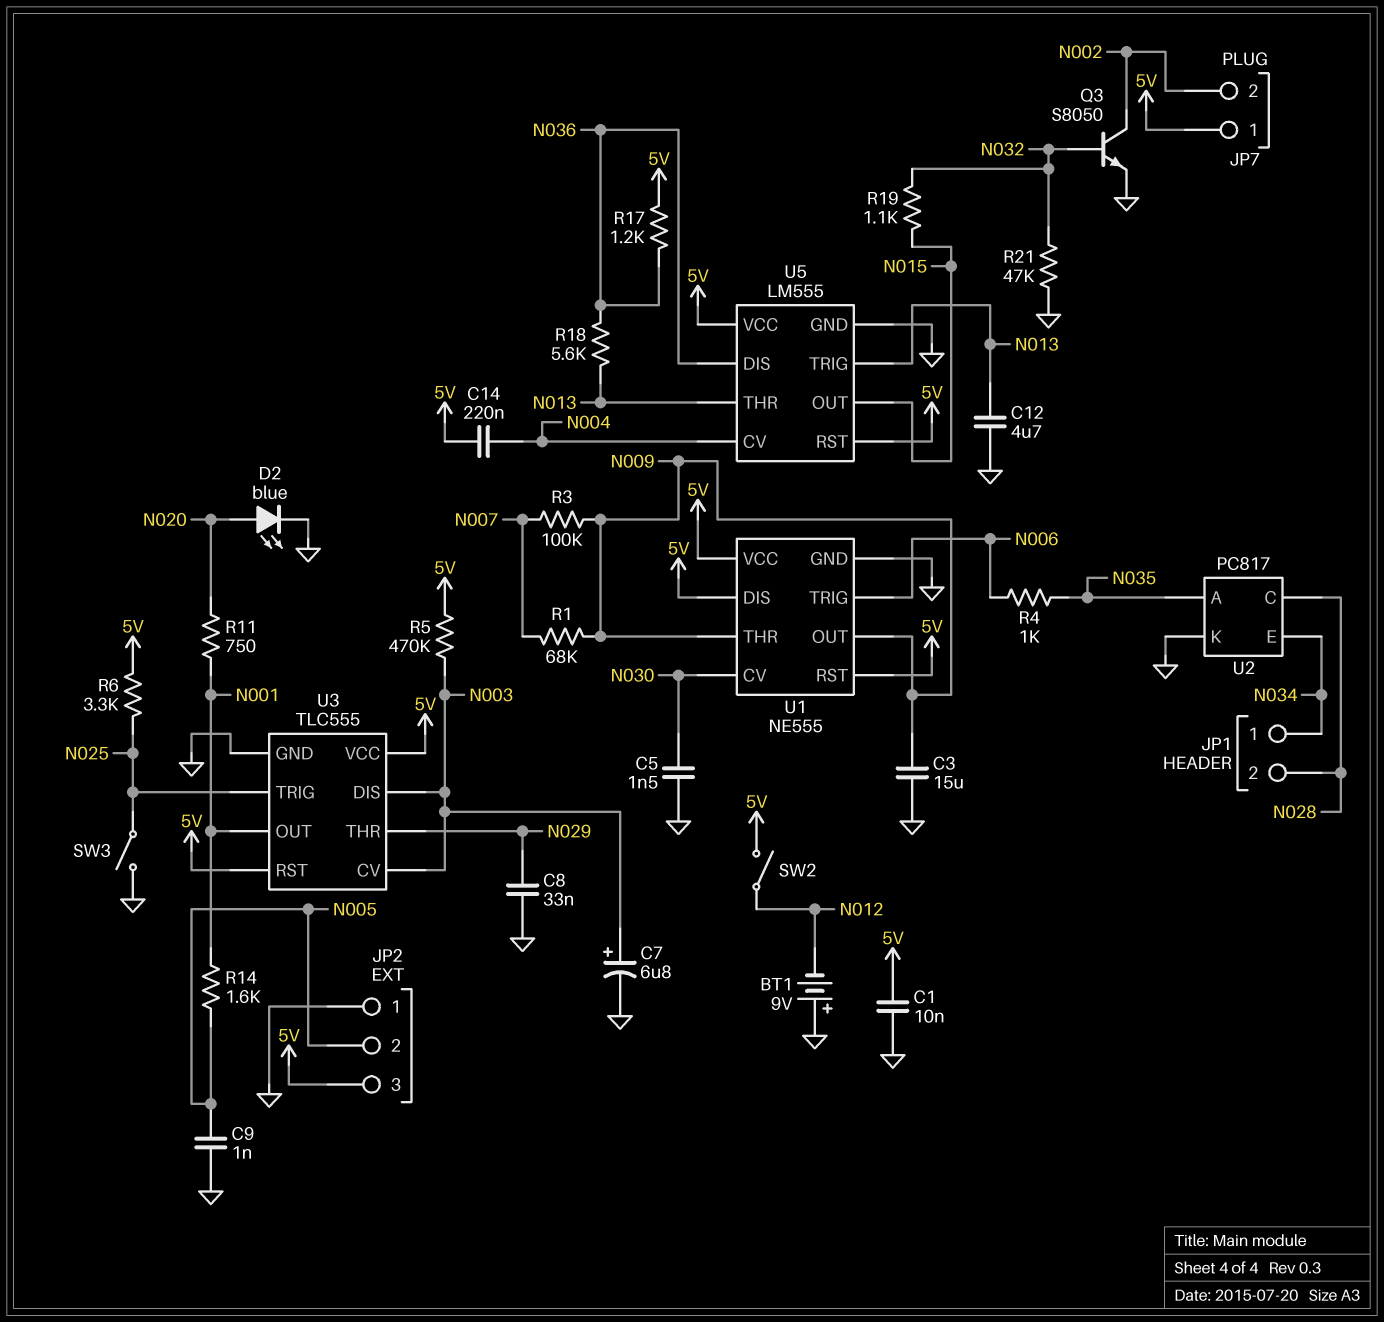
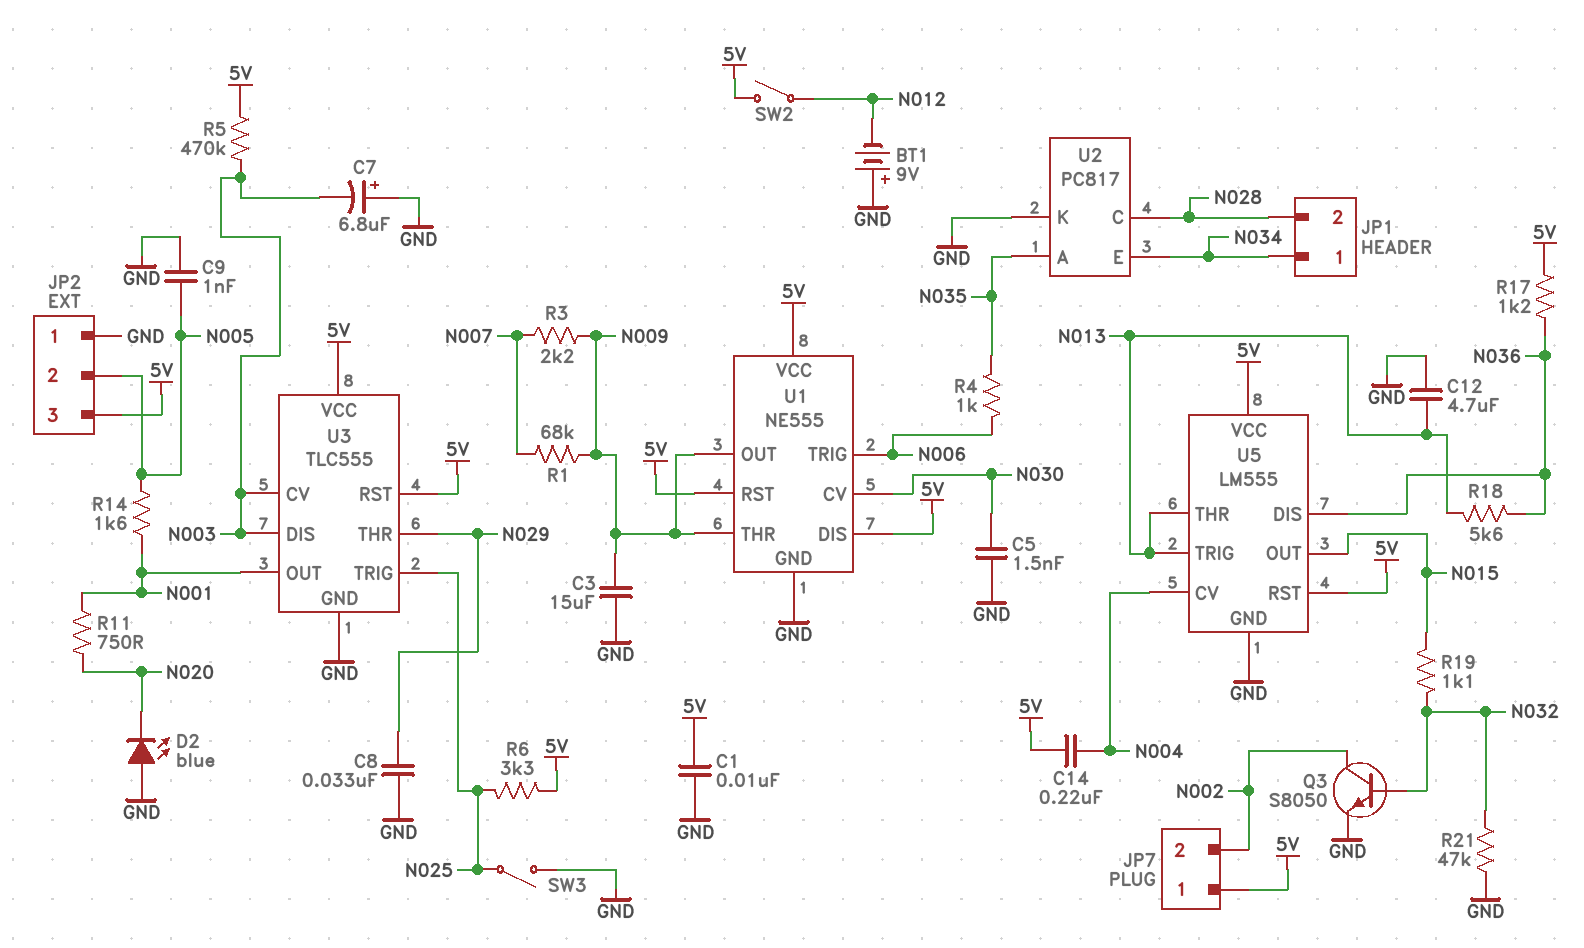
C7: 6.8uF (plus N003, minus GND) -> 6.8uF (plus GND, minus N003)
D2: LED blue (A N020, K GND) -> LED blue (A GND, K N020)
R3: 100k (N007, N009) -> 2.2k (N007, N009)

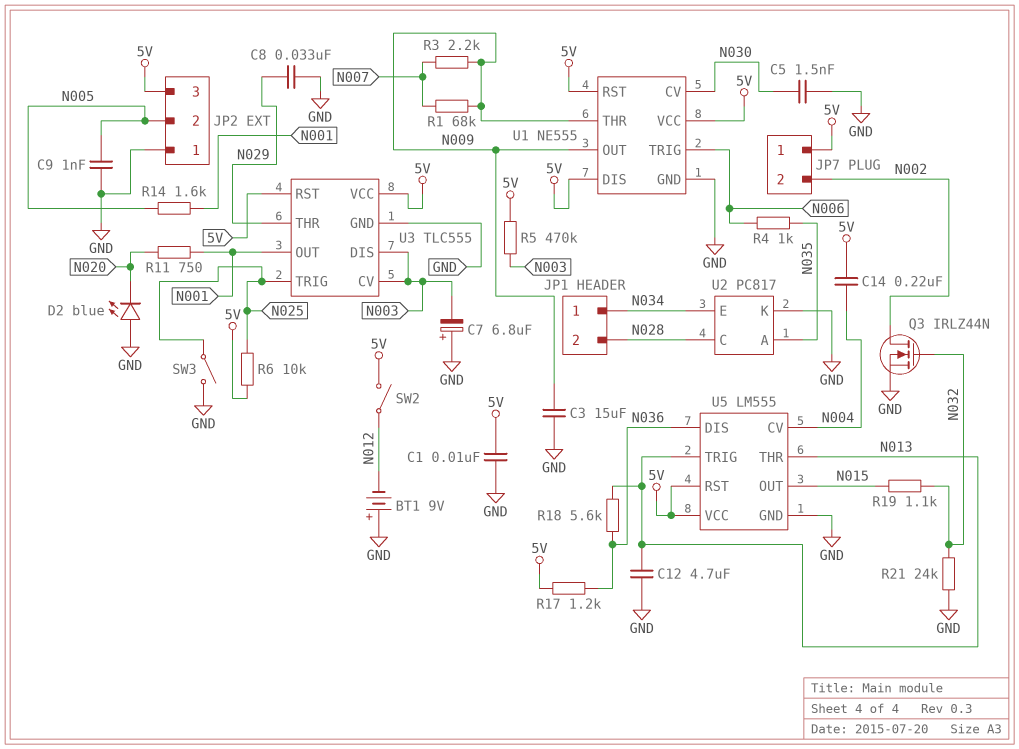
Q3: NPN S8050 (B N032, C N002, E GND) -> NMOS IRLZ44N (G N032, D N002, S GND)
R6: 3.3k (5V, N025) -> 10k (5V, N025)
R21: 47k (GND, N032) -> 24k (GND, N032)

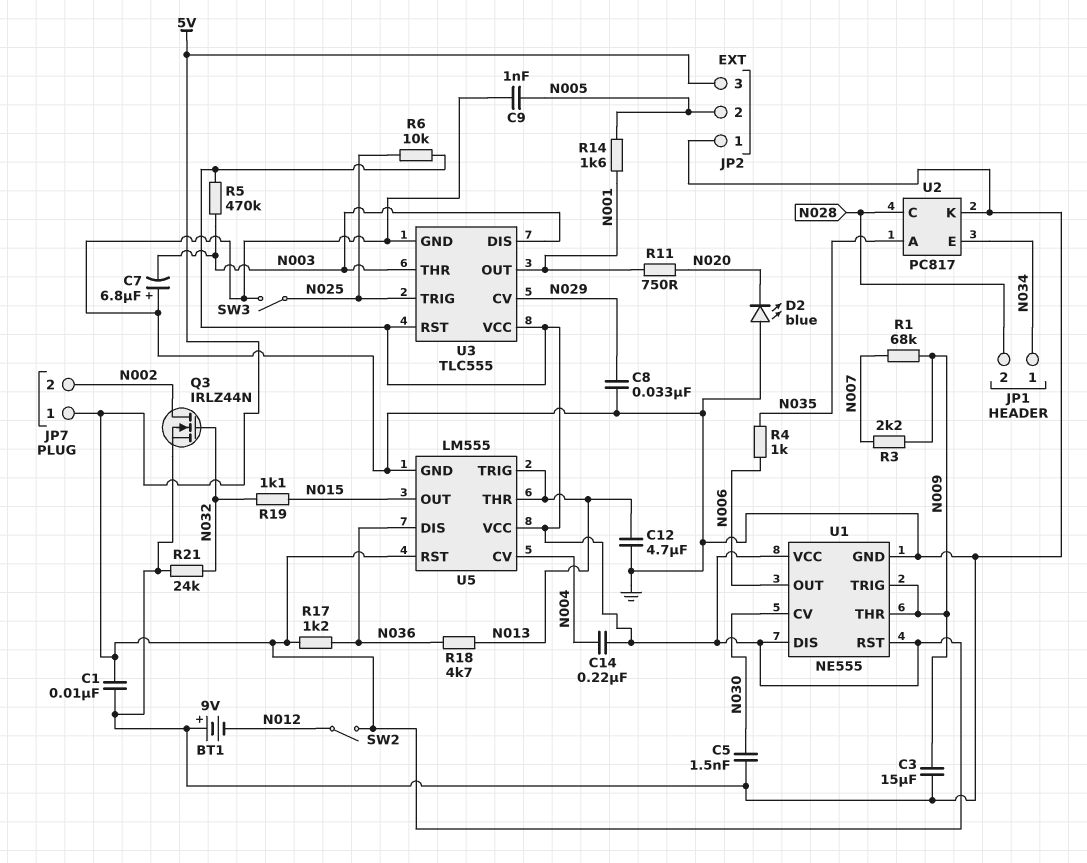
R18: 5.6k (N013, N036) -> 4.7k (N013, N036)
U1 pin OUT: N009 -> N006
U1 pin TRIG: N006 -> N009
U3 pin CV: N003 -> N029
U3 pin THR: N029 -> N003

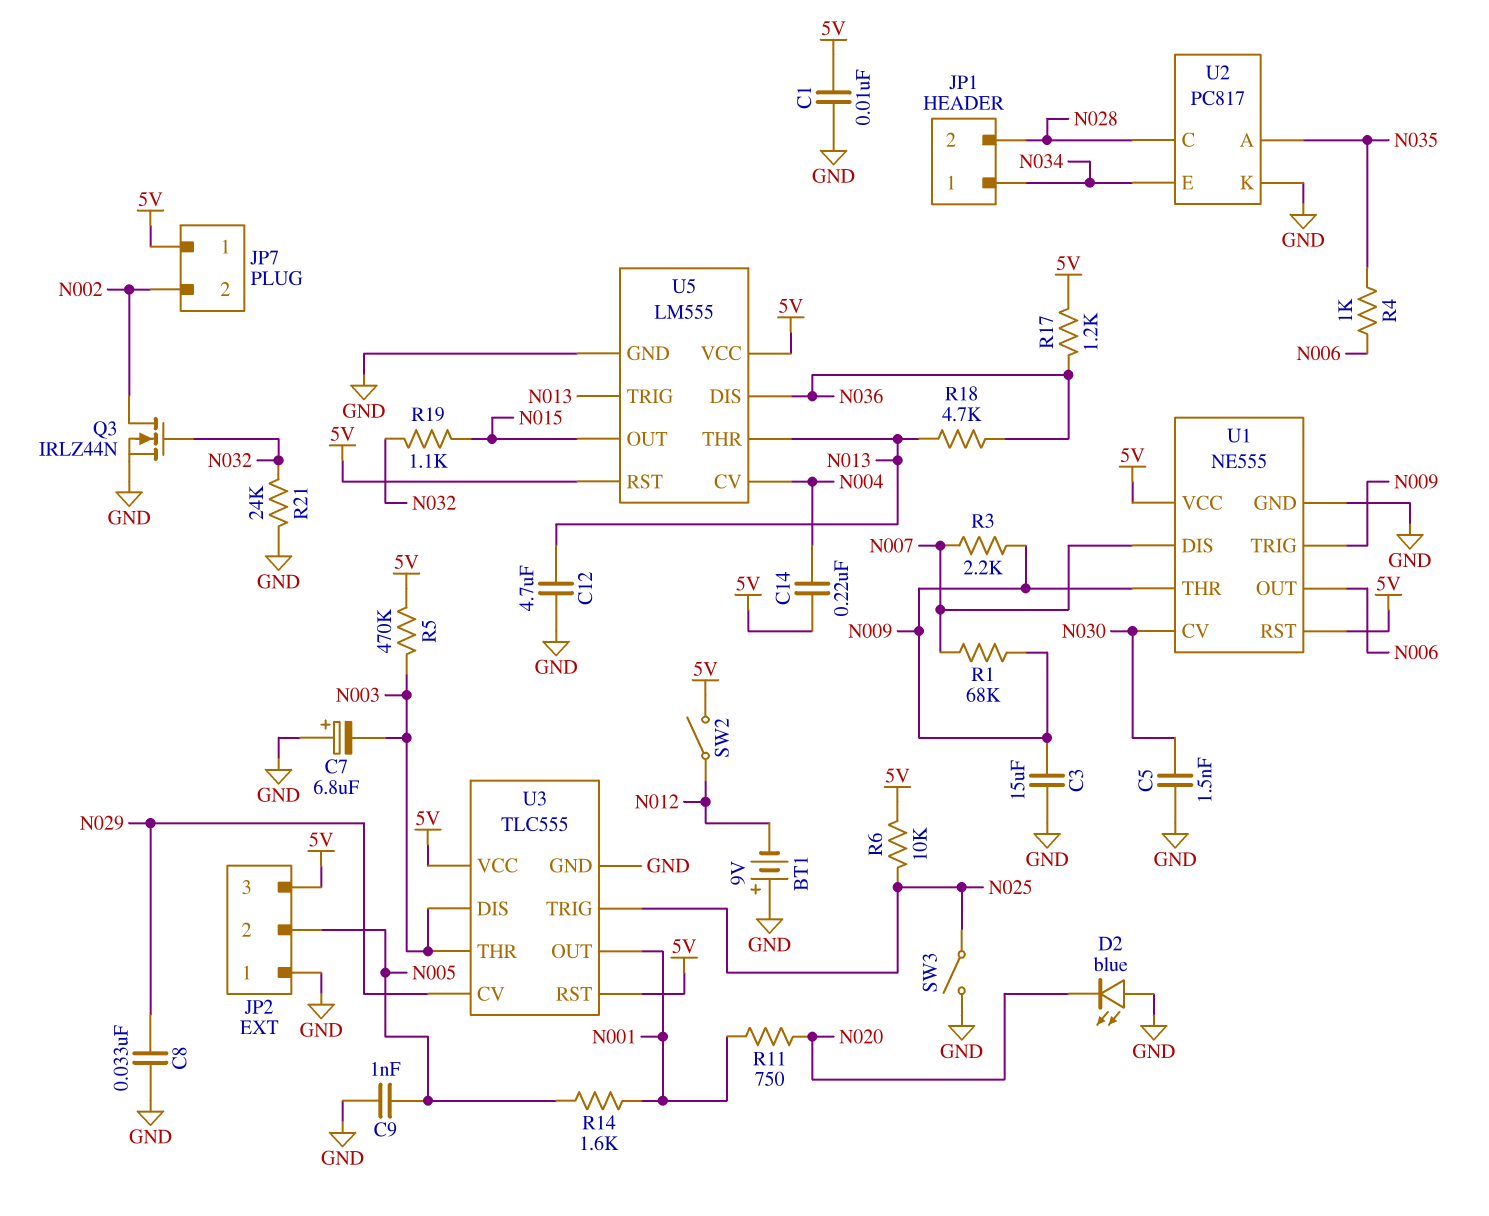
U1 pin DIS: 5V -> N007

